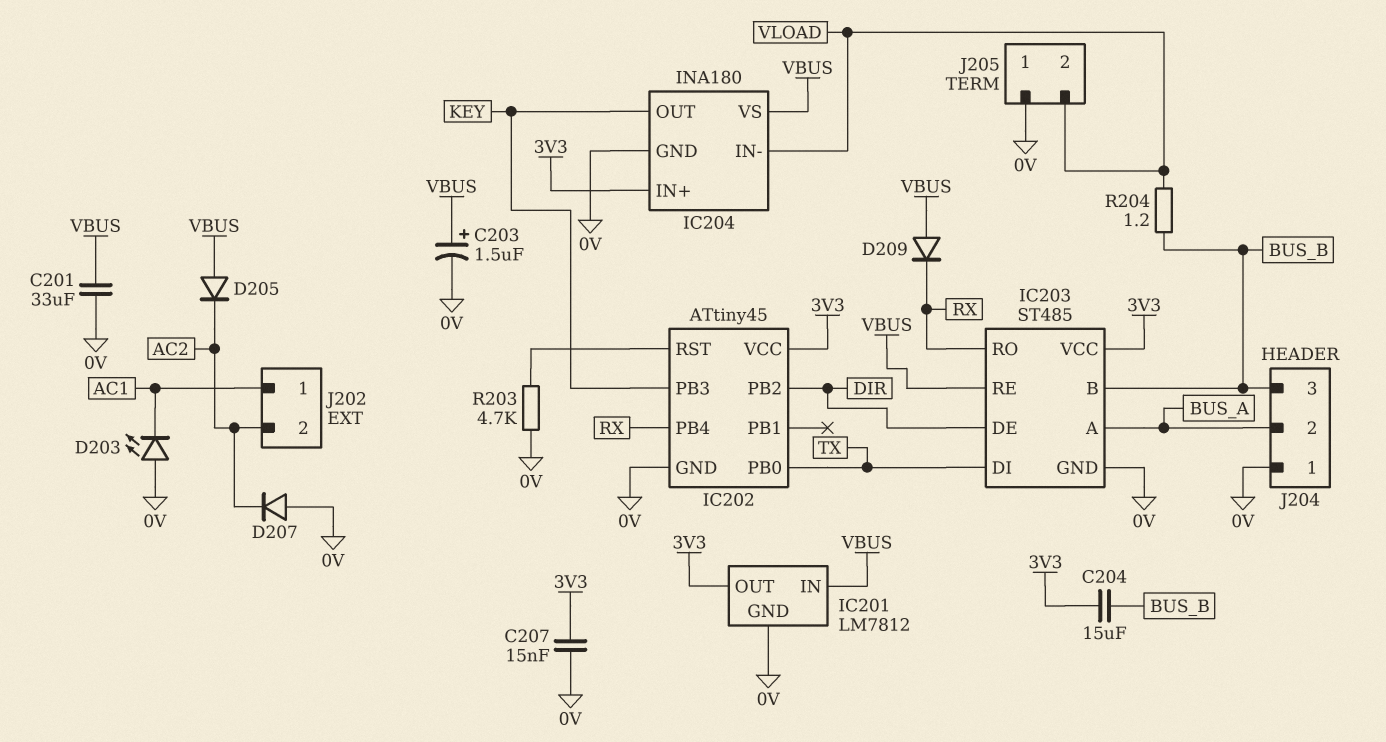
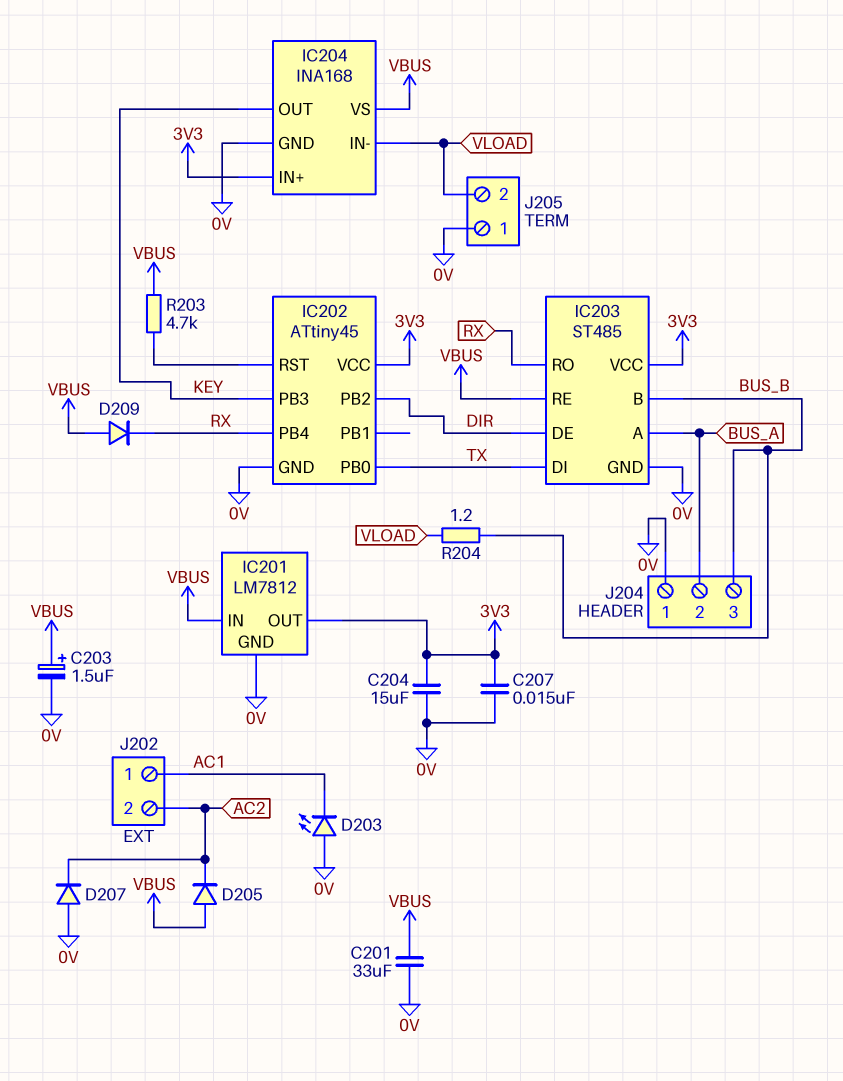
C204: 15uF (3V3, BUS_B) -> 15uF (0V, 3V3)
IC204: INA180 -> INA168
R203: 4.7k (0V, IC202/RST) -> 4.7k (IC202/RST, VBUS)

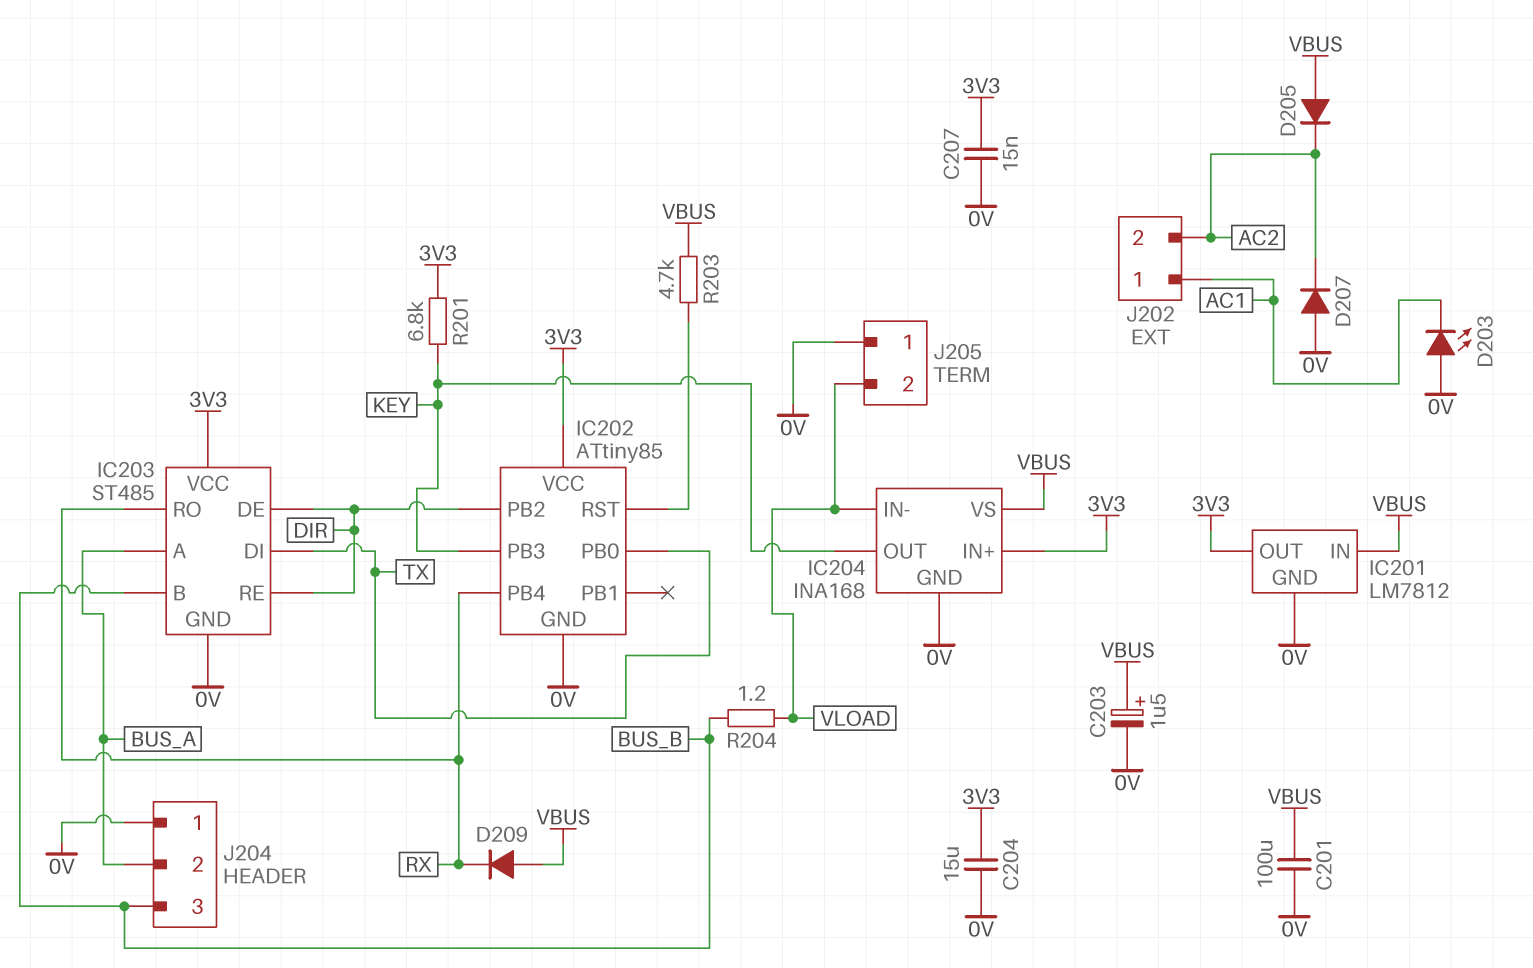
C201: 33uF (0V, VBUS) -> 100uF (0V, VBUS)
IC202: ATtiny45 -> ATtiny85
IC203 pin RE: VBUS -> DIR
R201: none -> 6.8k (3V3, KEY)

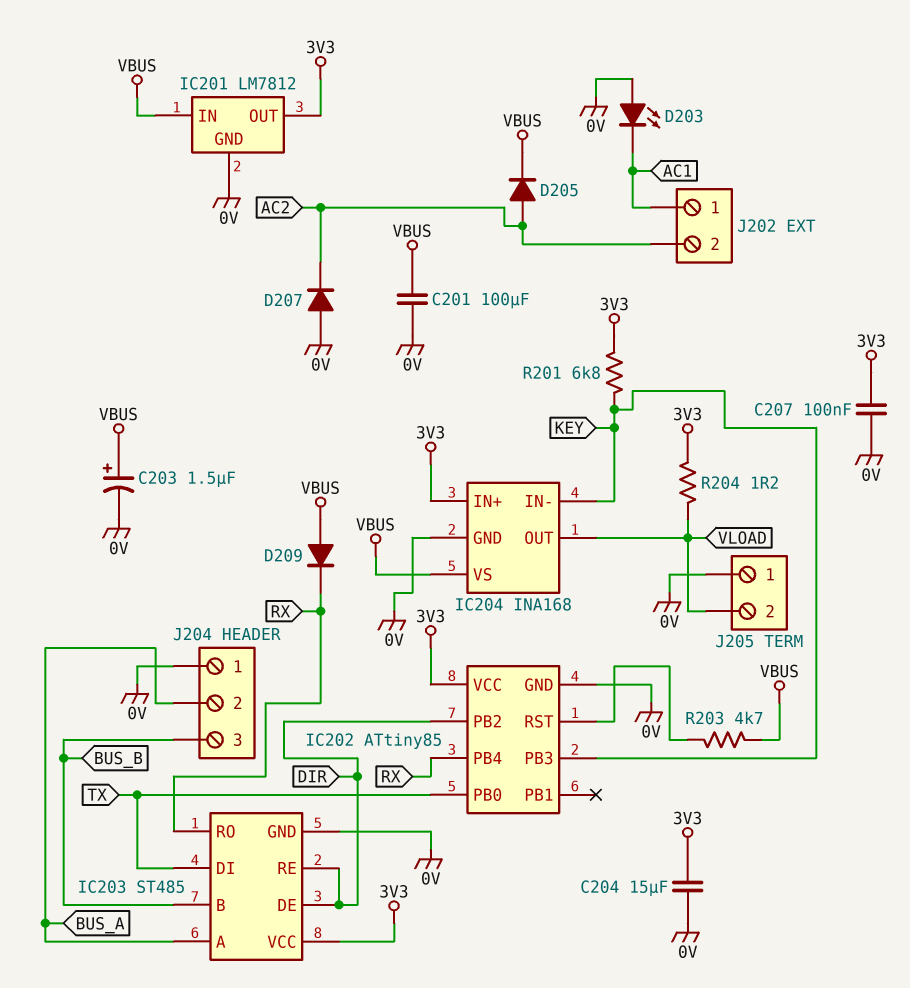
C207: 15nF (0V, 3V3) -> 100nF (0V, 3V3)
D205: diode (A VBUS, K AC2) -> diode (A AC2, K VBUS)
IC204 pin IN-: VLOAD -> KEY
IC204 pin OUT: KEY -> VLOAD
R204: 1.2 (BUS_B, VLOAD) -> 1.2 (3V3, VLOAD)

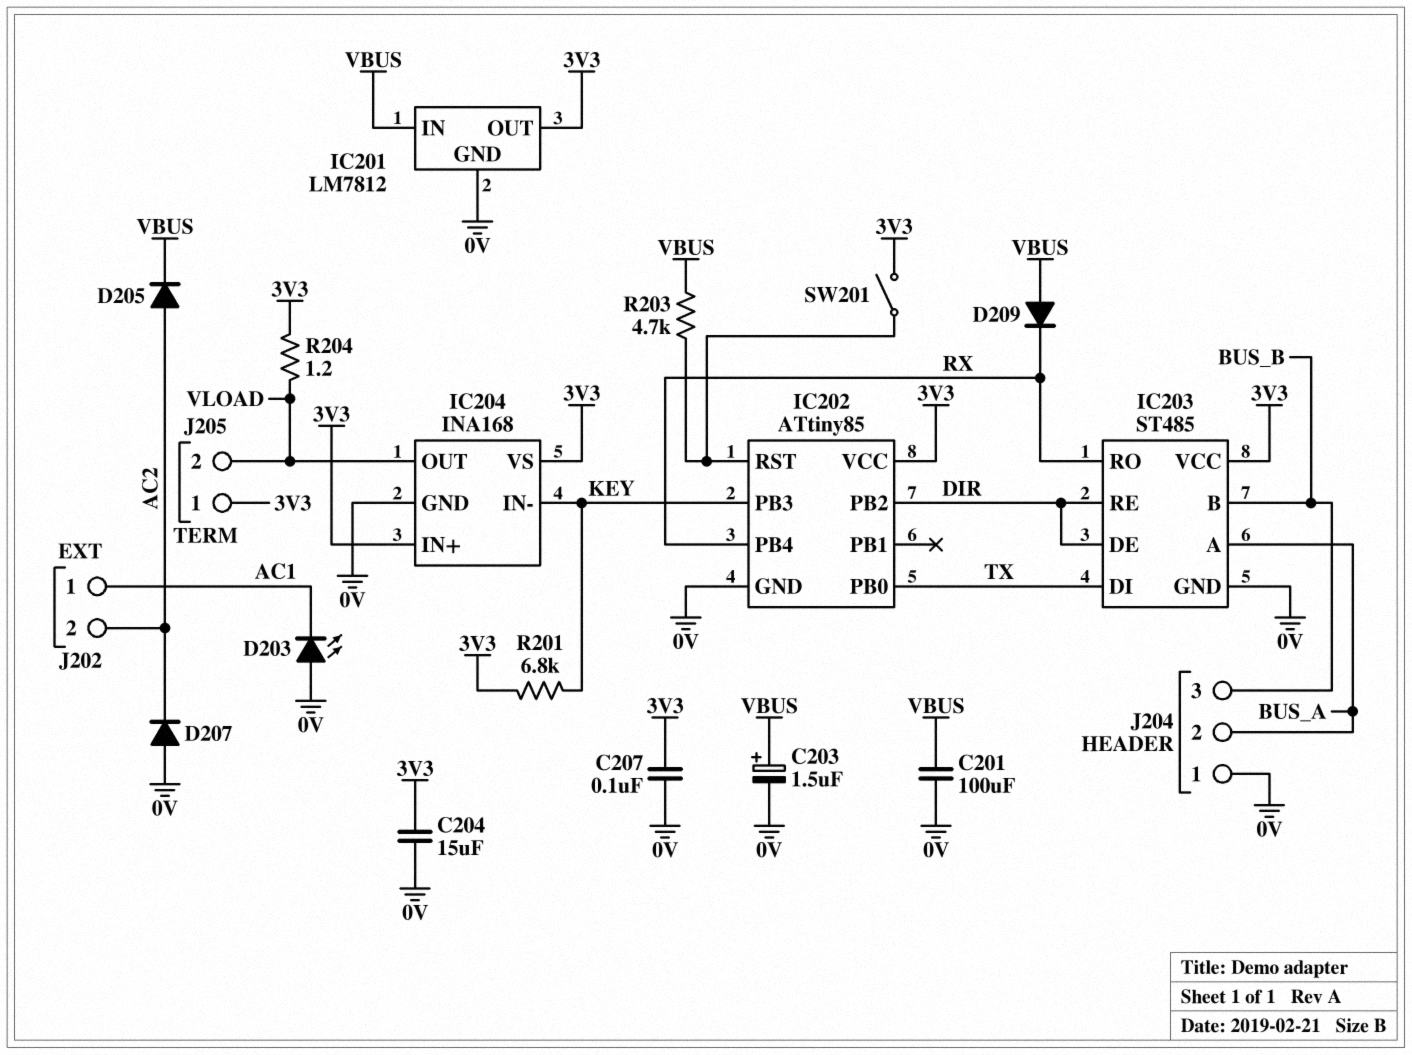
IC204 pin VS: VBUS -> 3V3
J205 pin 1: 0V -> 3V3
SW201: none -> switch (3V3, IC202/RST)

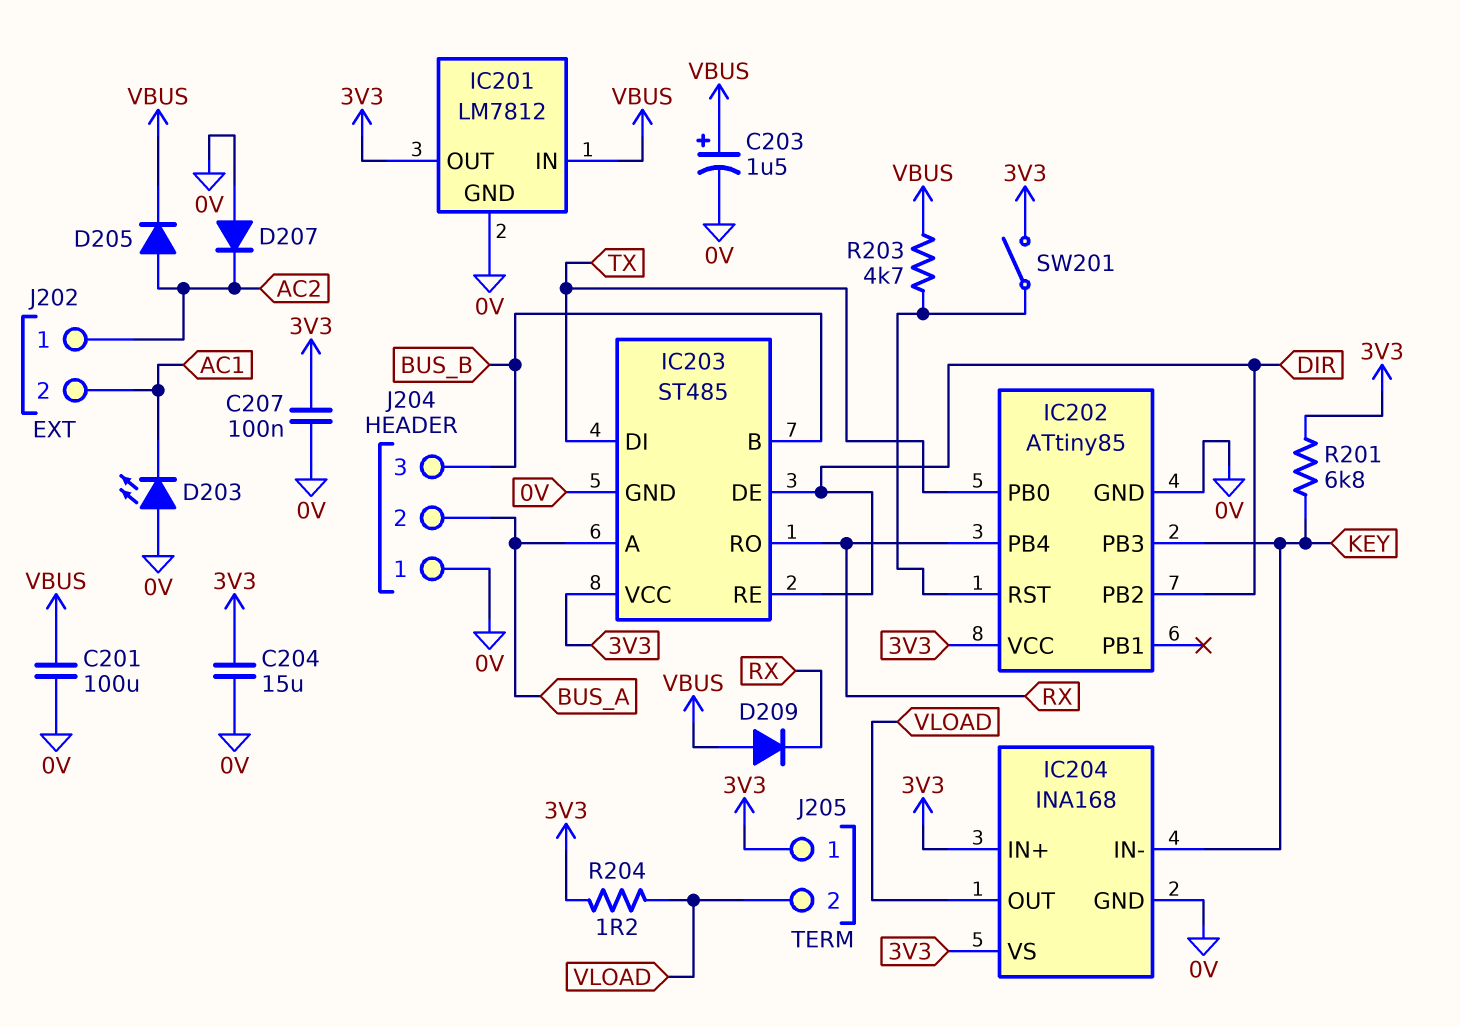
J202 pin 1: AC1 -> AC2
J202 pin 2: AC2 -> AC1

